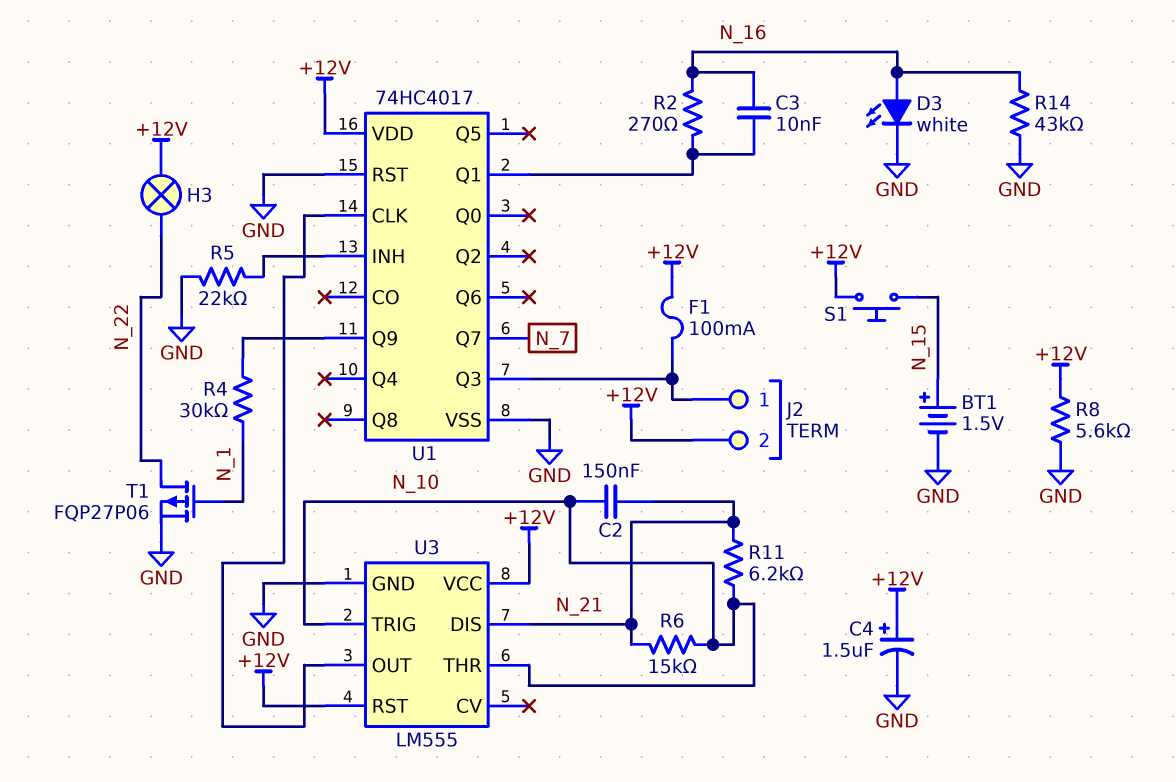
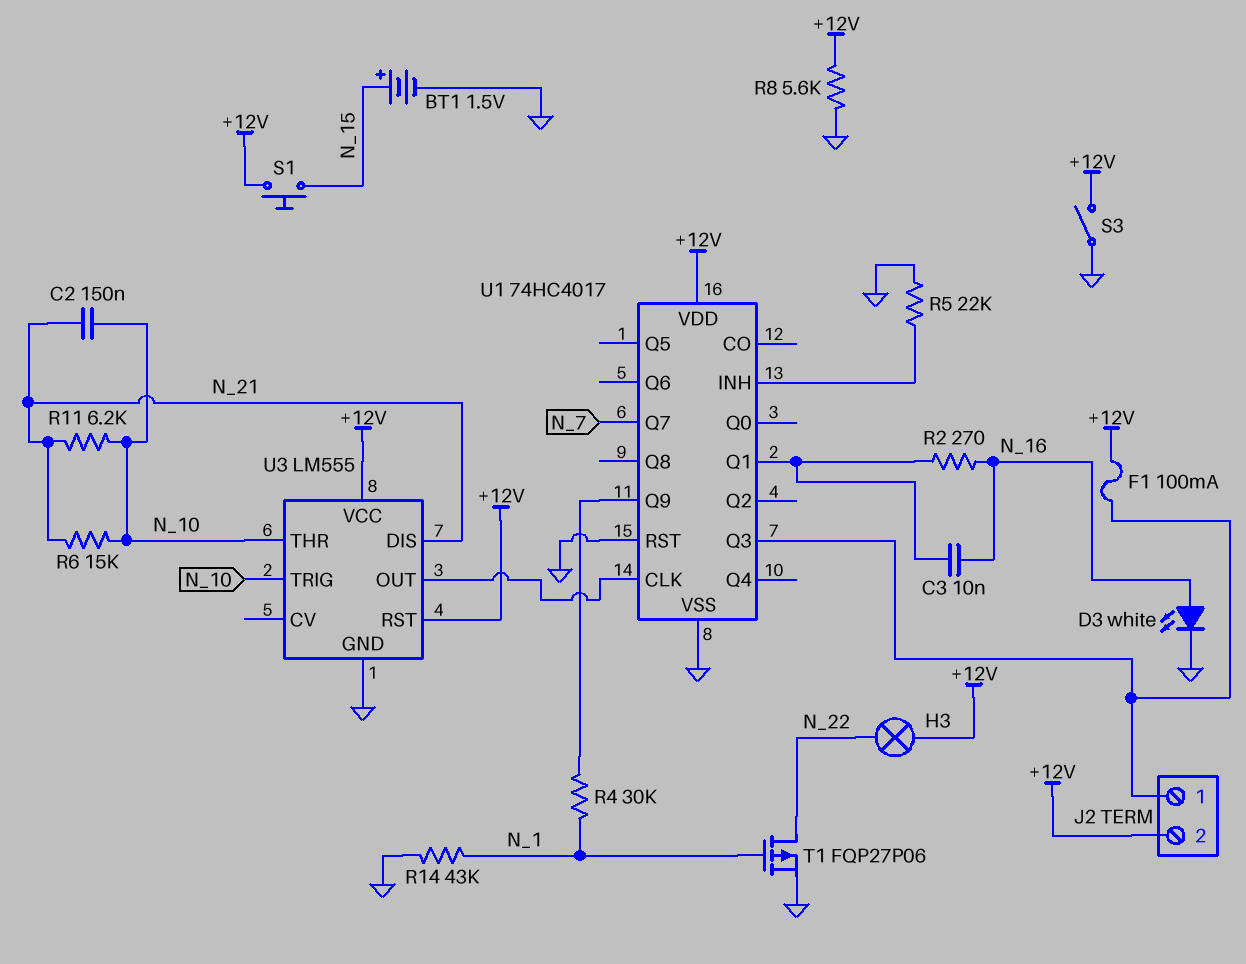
C4: 1.5uF (plus +12V, minus GND) -> none
R14: 43k (GND, N_16) -> 43k (GND, N_1)
S3: none -> switch (+12V, GND)

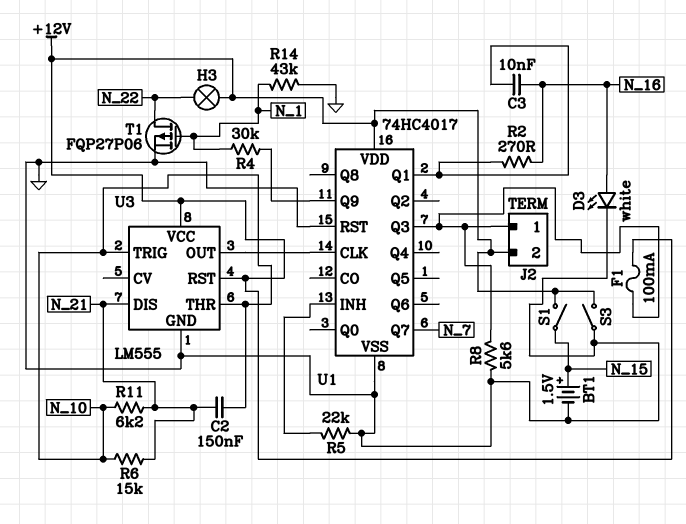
R8: 5.6k (+12V, GND) -> 5.6k (GND, J2/1)
S1: button (+12V, N_15) -> switch (+12V, N_15)

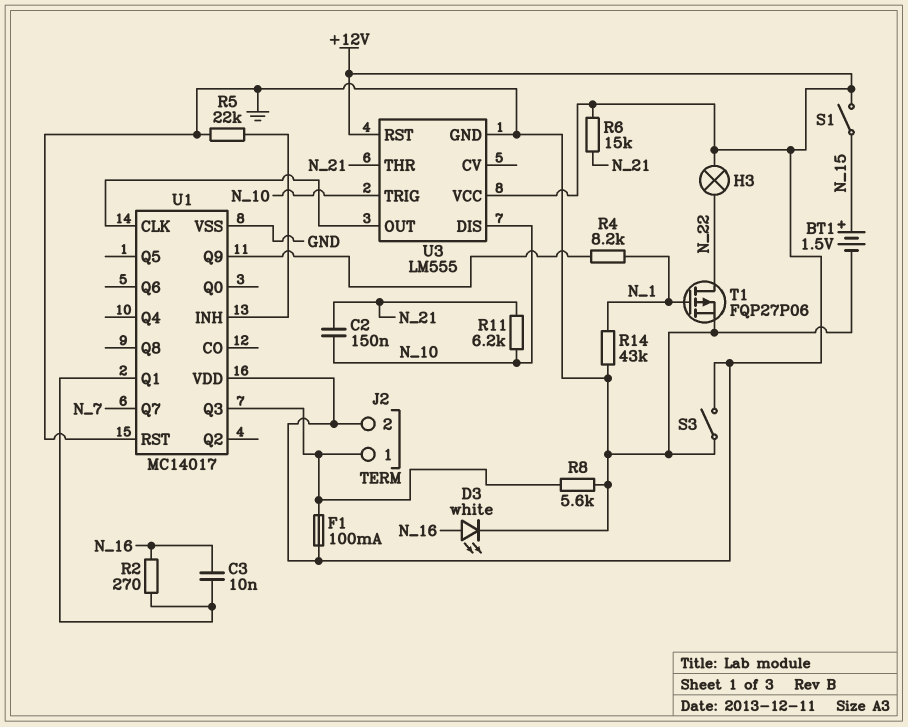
R4: 30k (N_1, U1/Q9) -> 8.2k (N_1, U1/Q9)
R6: 15k (N_10, N_21) -> 15k (+12V, N_21)
U1: 74HC4017 -> MC14017
U3 pin DIS: N_21 -> N_10
U3 pin THR: N_10 -> N_21

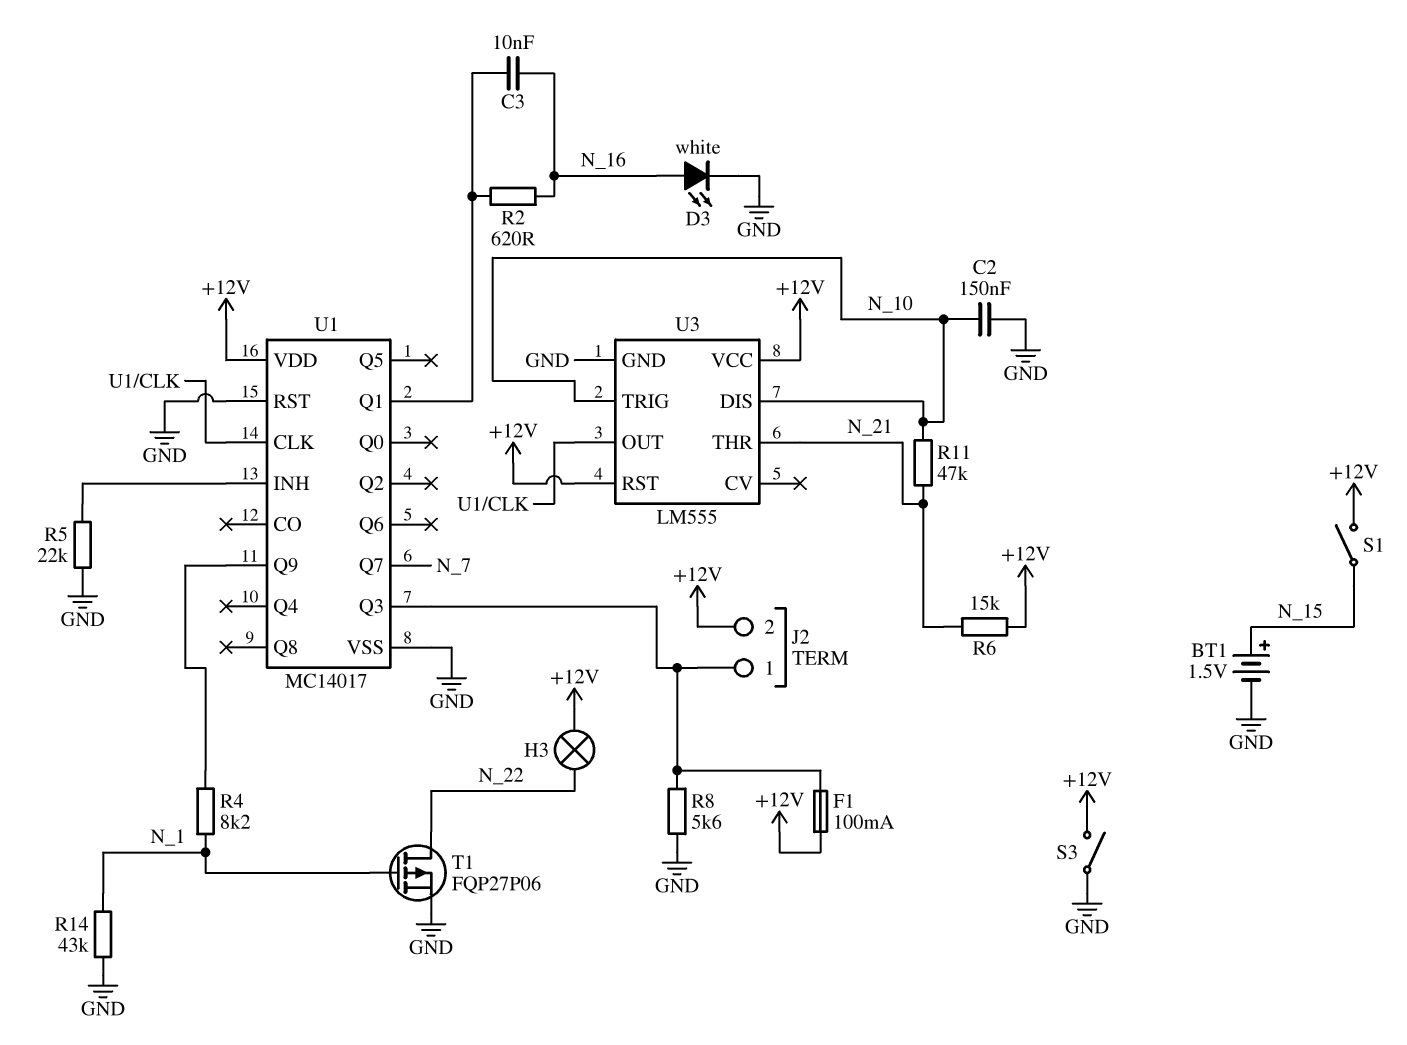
C2: 150nF (N_10, N_21) -> 150nF (GND, N_10)
R2: 270 (N_16, U1/Q1) -> 620 (N_16, U1/Q1)
R11: 6.2k (N_10, N_21) -> 47k (N_10, N_21)

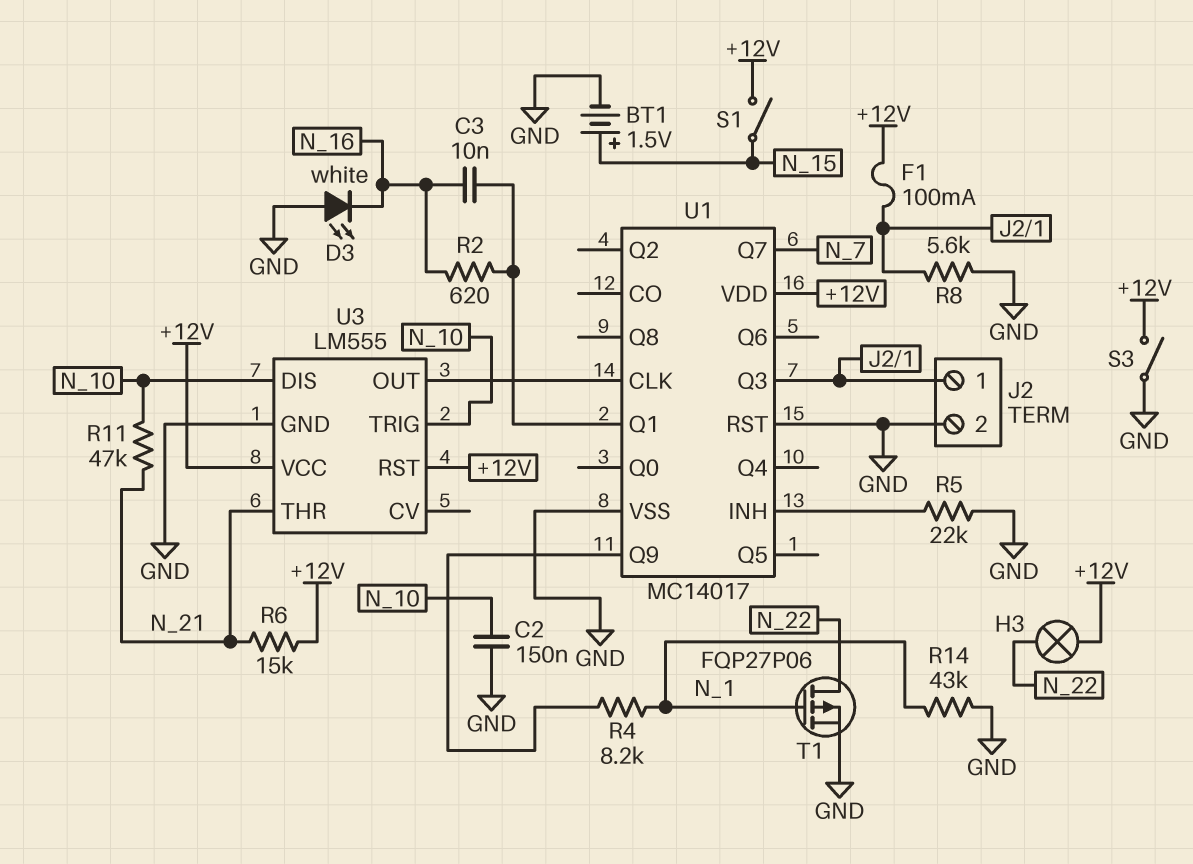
D3: LED white (A N_16, K GND) -> LED white (A GND, K N_16)
J2 pin 2: +12V -> GND

